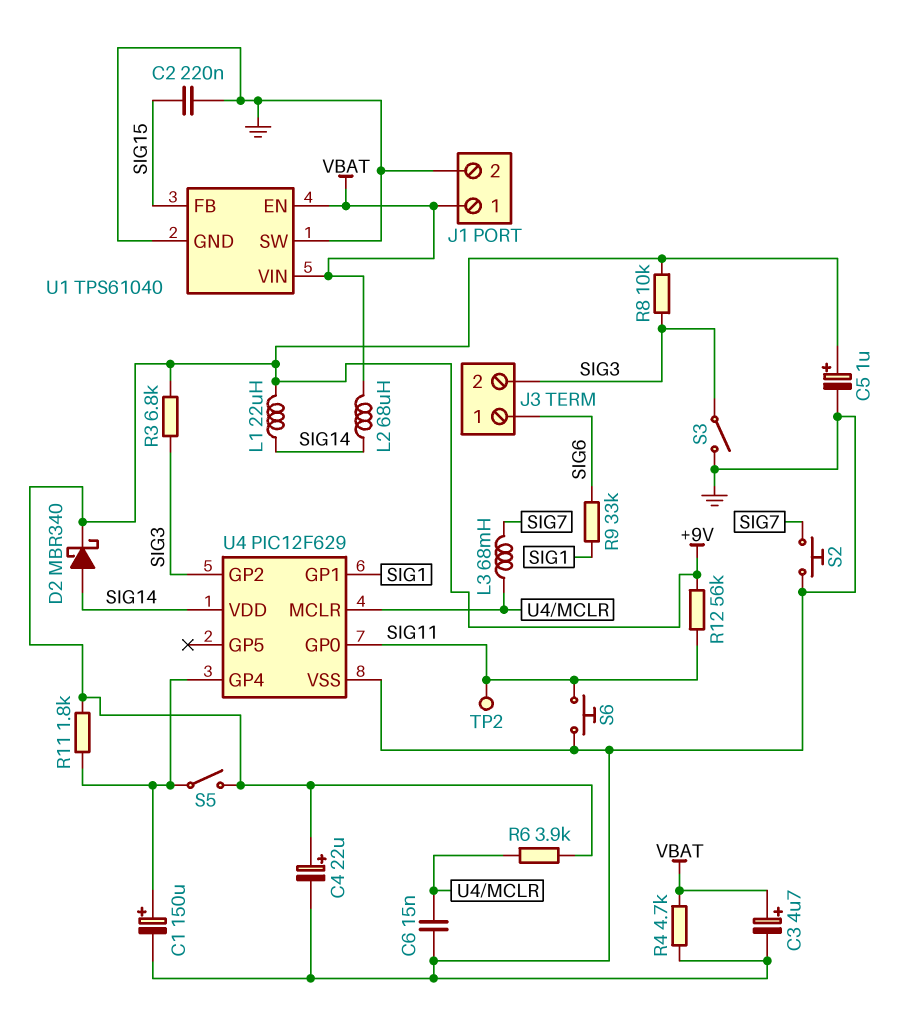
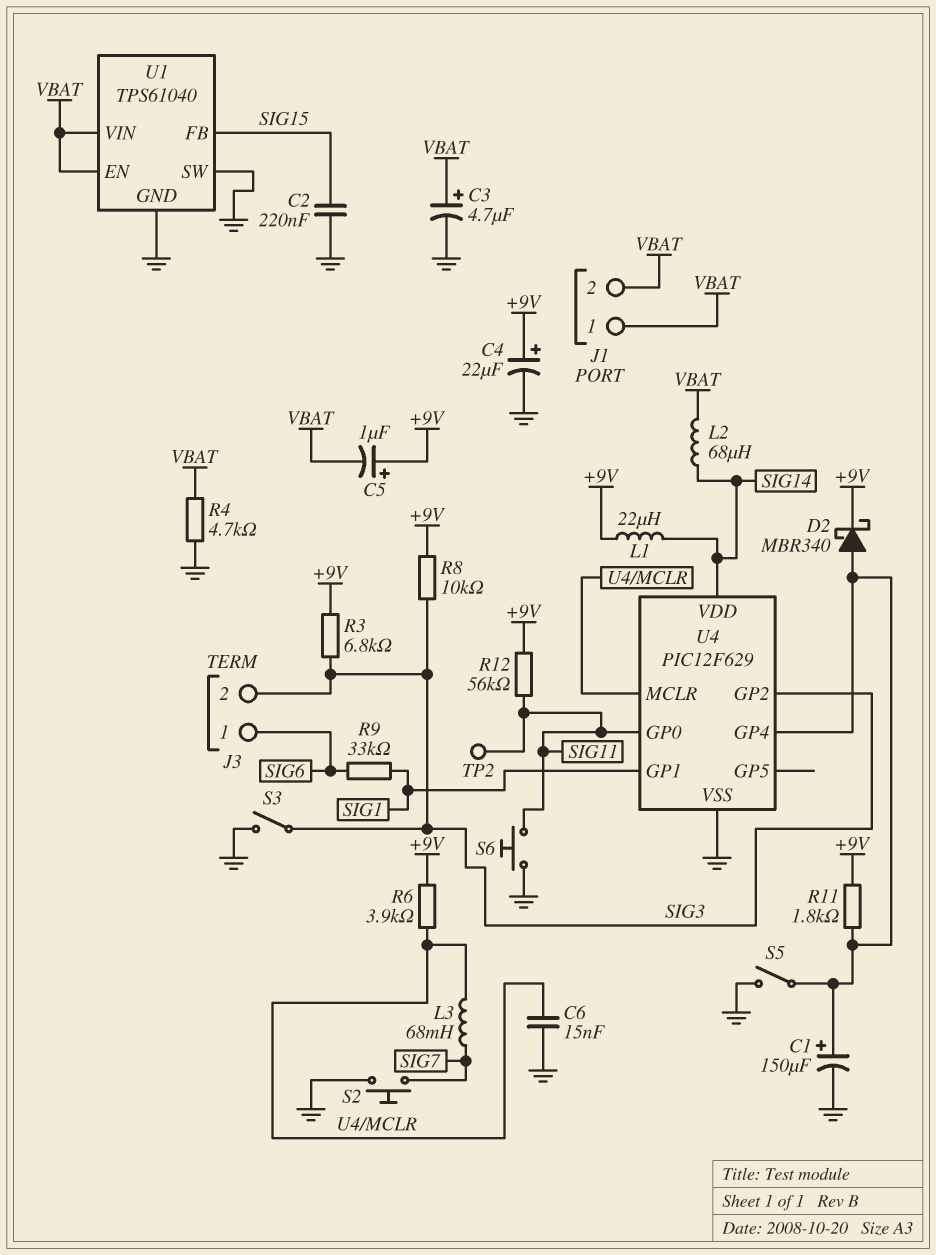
C5: 1uF (plus +9V, minus GND) -> 1uF (plus +9V, minus VBAT)
D2: schottky MBR340 (A SIG14, K +9V) -> schottky MBR340 (A U4/GP4, K +9V)
J1 pin 2: GND -> VBAT
S5: switch (+9V, U4/GP4) -> switch (GND, U4/GP4)

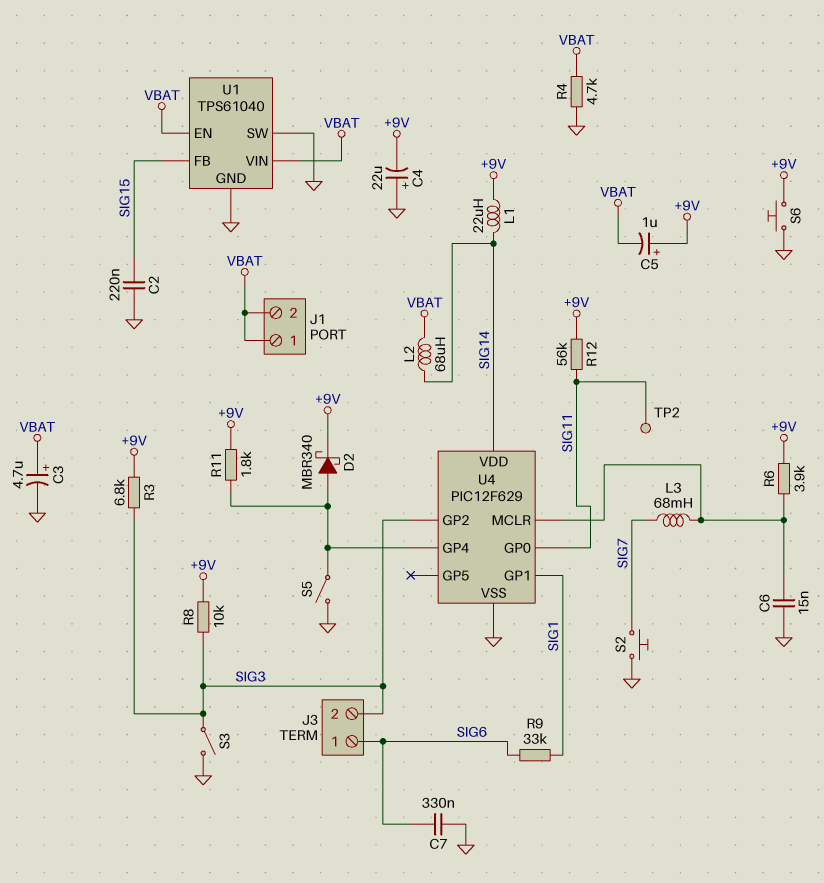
C1: 150uF (plus U4/GP4, minus GND) -> none
C4: 22uF (plus +9V, minus GND) -> 22uF (plus GND, minus +9V)
C7: none -> 330nF (GND, SIG6)
S6: button (GND, SIG11) -> button (+9V, GND)

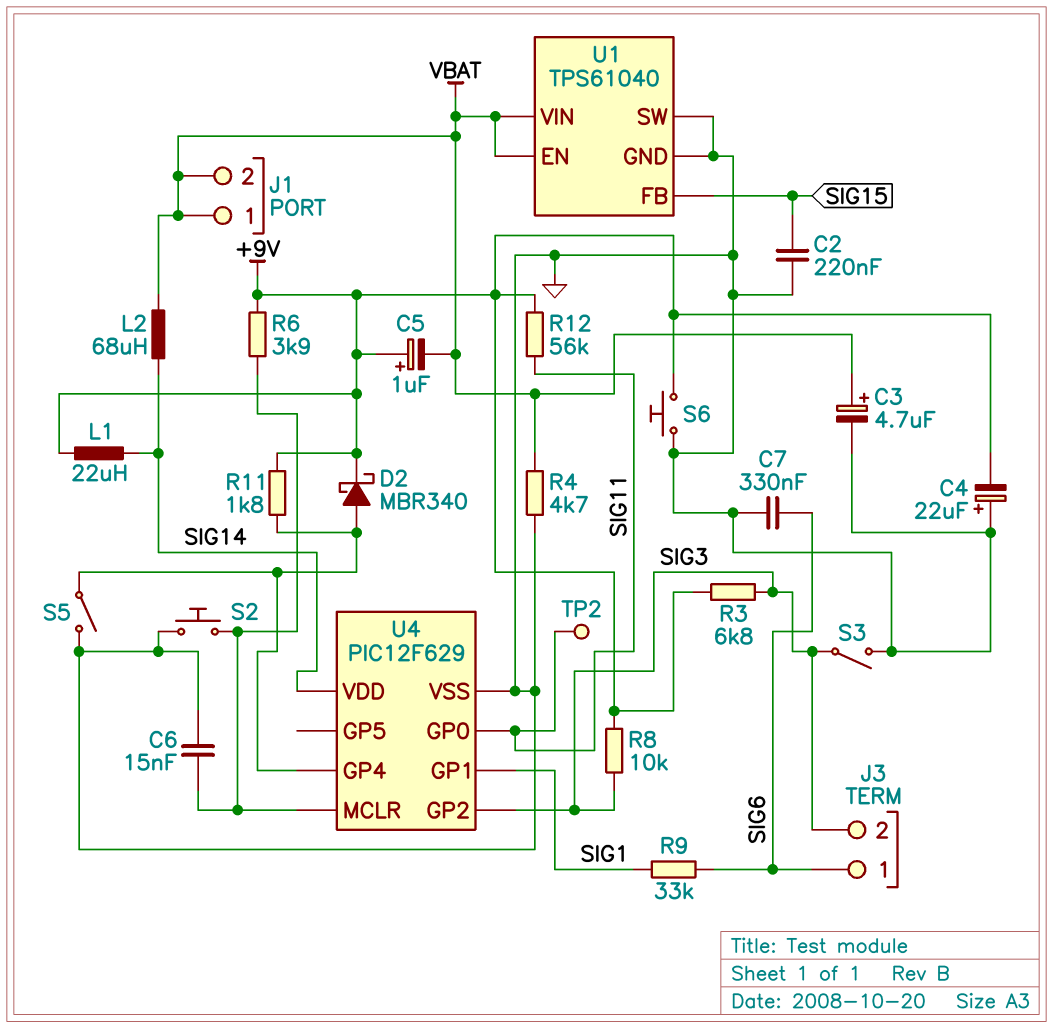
L3: 68mH (SIG7, U4/MCLR) -> none
S2: button (GND, SIG7) -> button (GND, U4/MCLR)

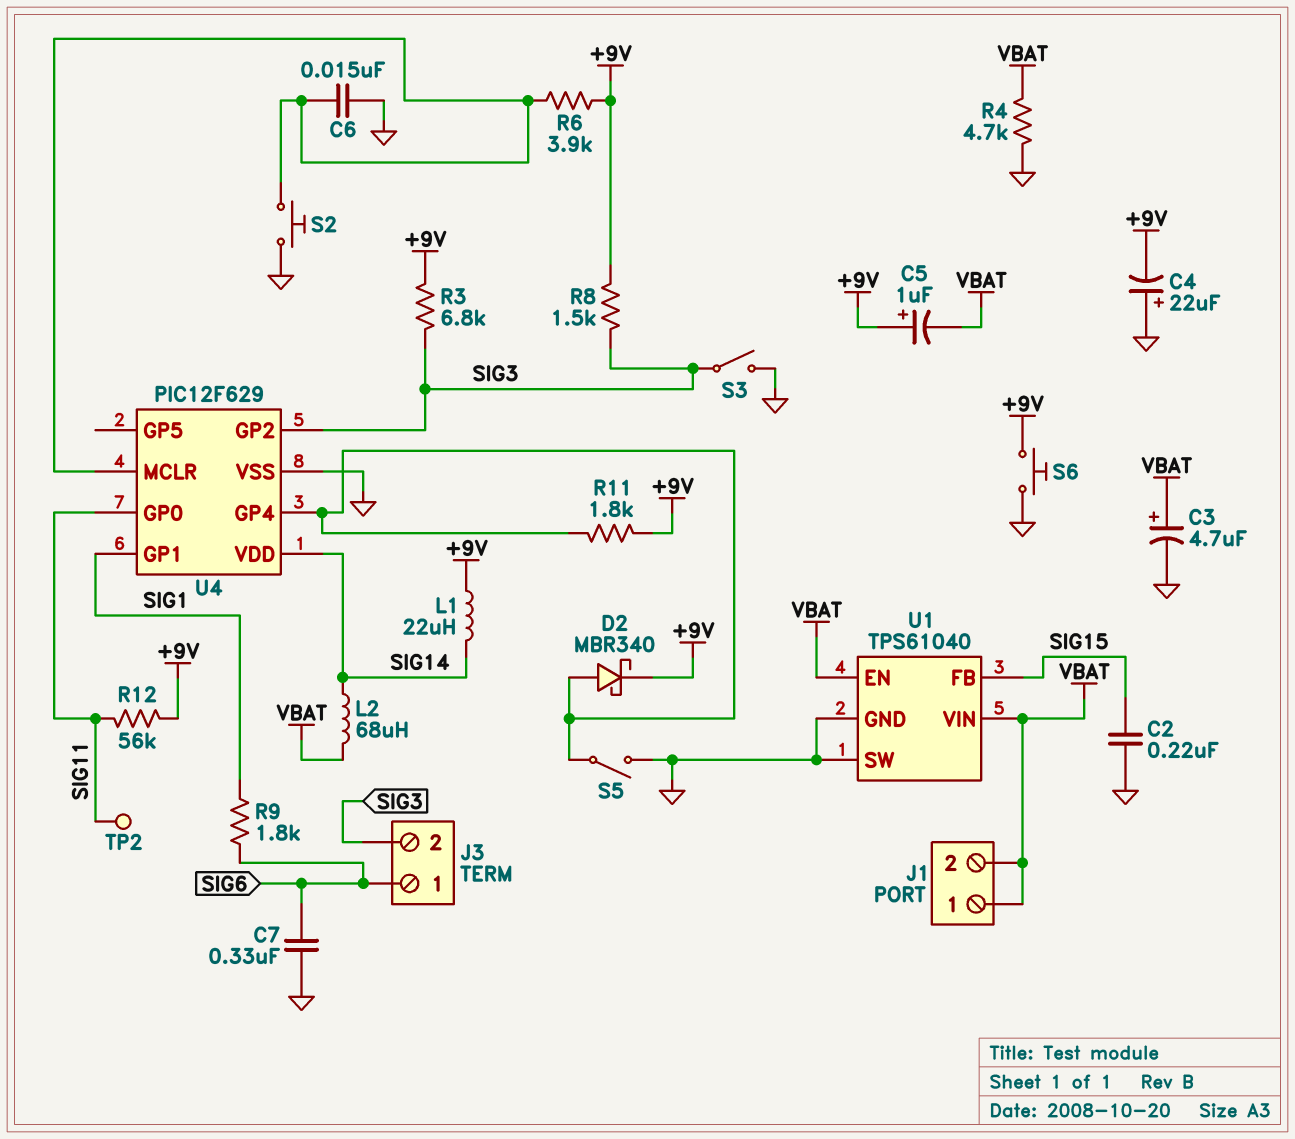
R8: 10k (+9V, SIG3) -> 1.5k (+9V, SIG3)
R9: 33k (SIG1, SIG6) -> 1.8k (SIG1, SIG6)

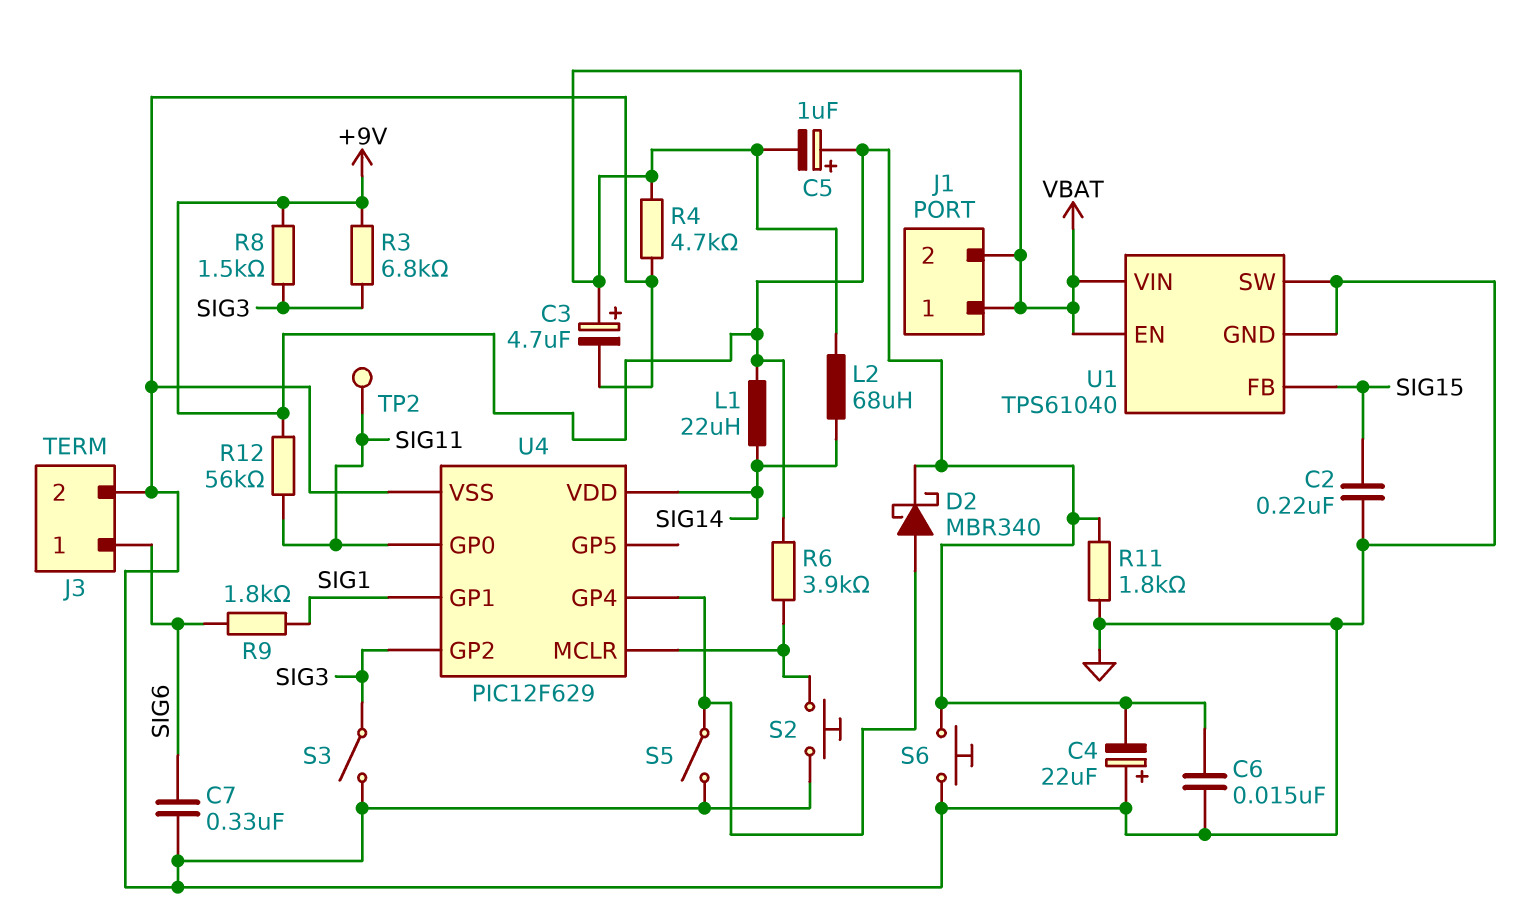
C6: 15nF (GND, U4/MCLR) -> 15nF (+9V, GND)
J3 pin 2: SIG3 -> GND
R11: 1.8k (+9V, U4/GP4) -> 1.8k (+9V, GND)

